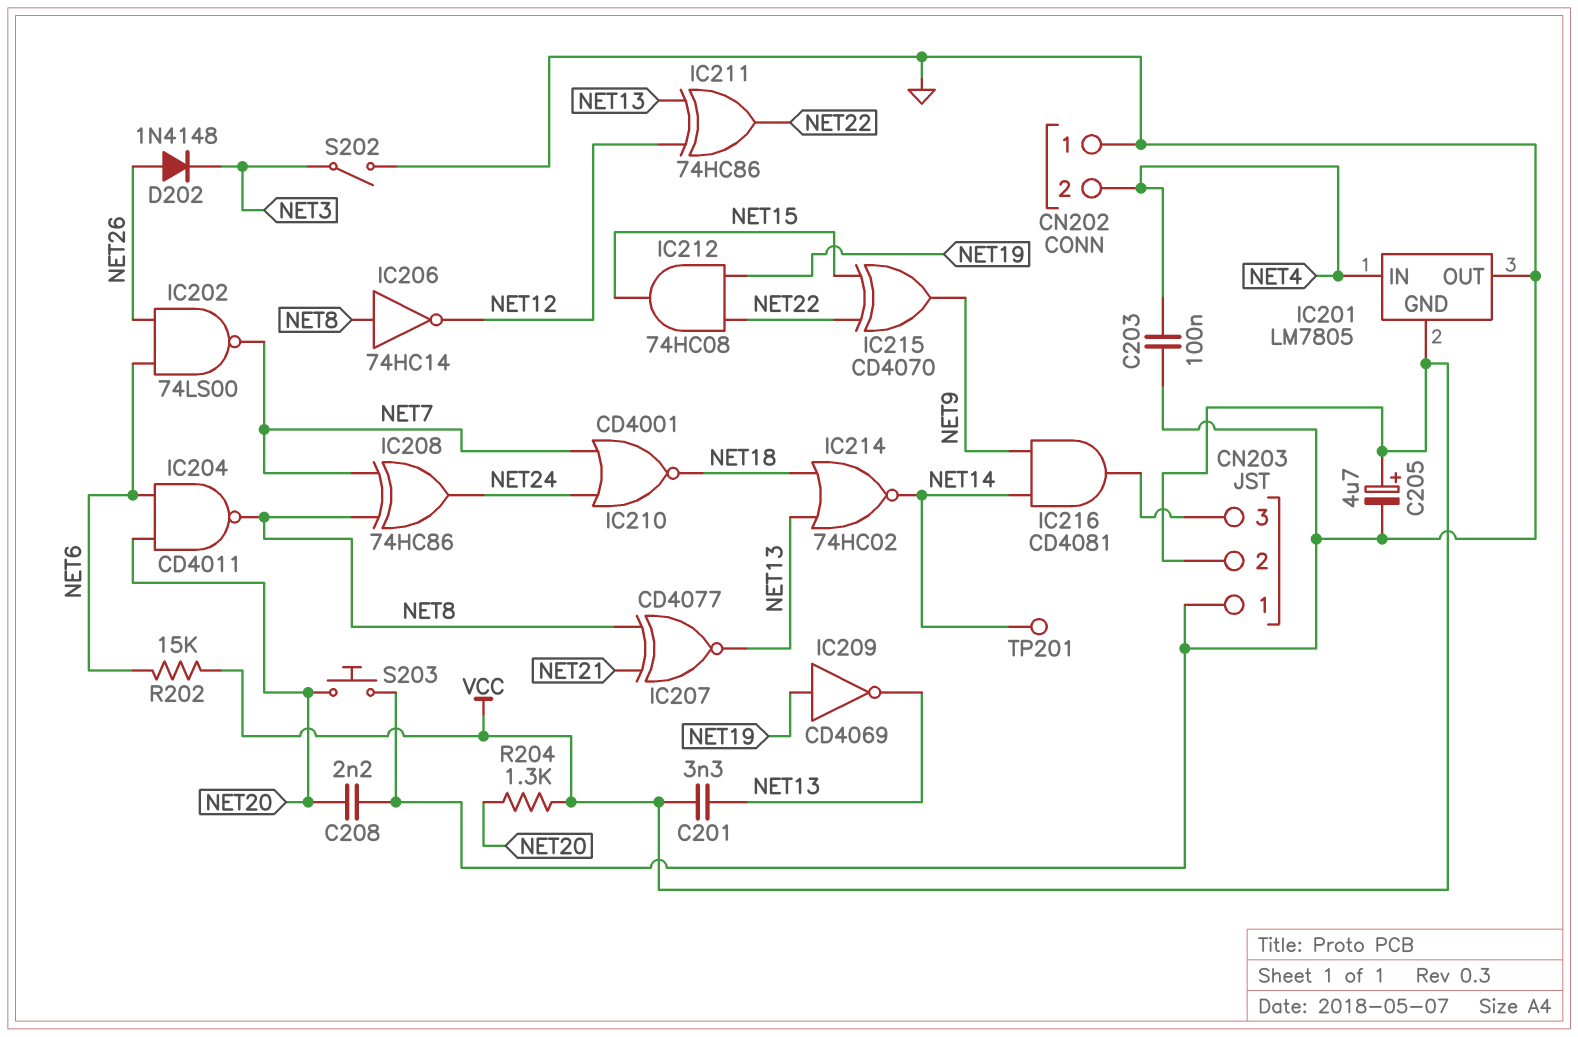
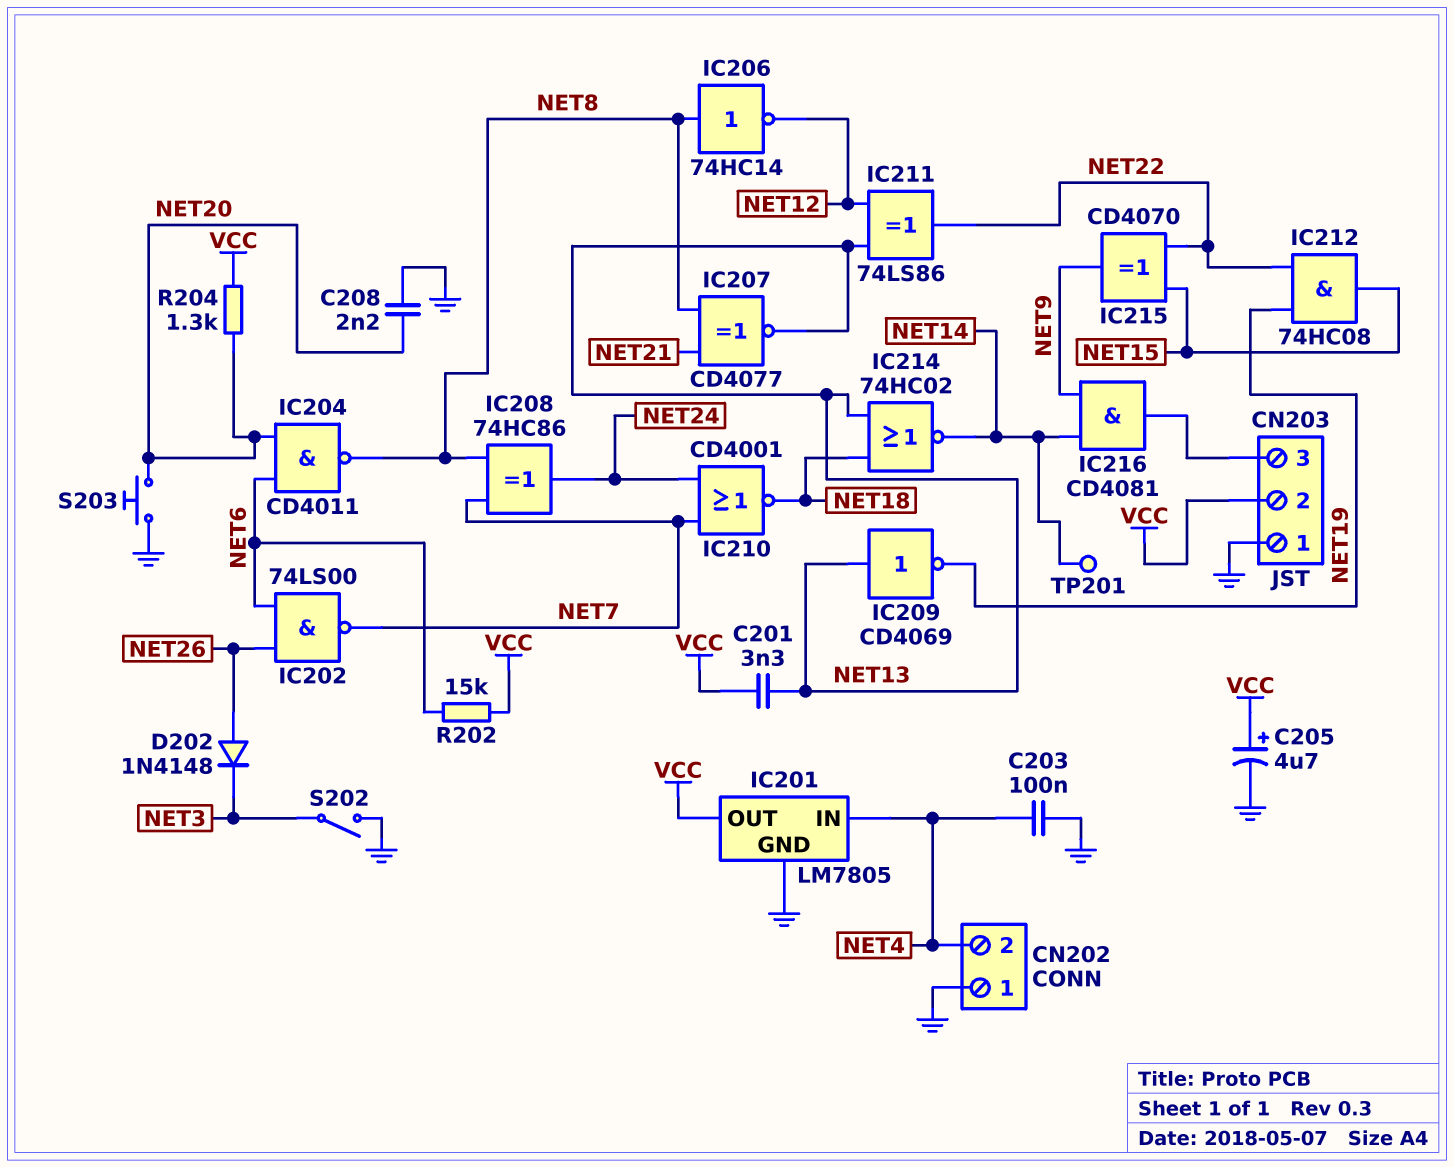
IC201 pin GND: VCC -> GND
IC201 pin OUT: GND -> VCC
IC209: NOT CD4069 (in NET19, out NET13) -> NOT CD4069 (in NET13, out NET19)
IC211: XOR 74HC86 (in NET12, in NET13, out NET22) -> XOR 74LS86 (in NET12, in NET13, out NET22)

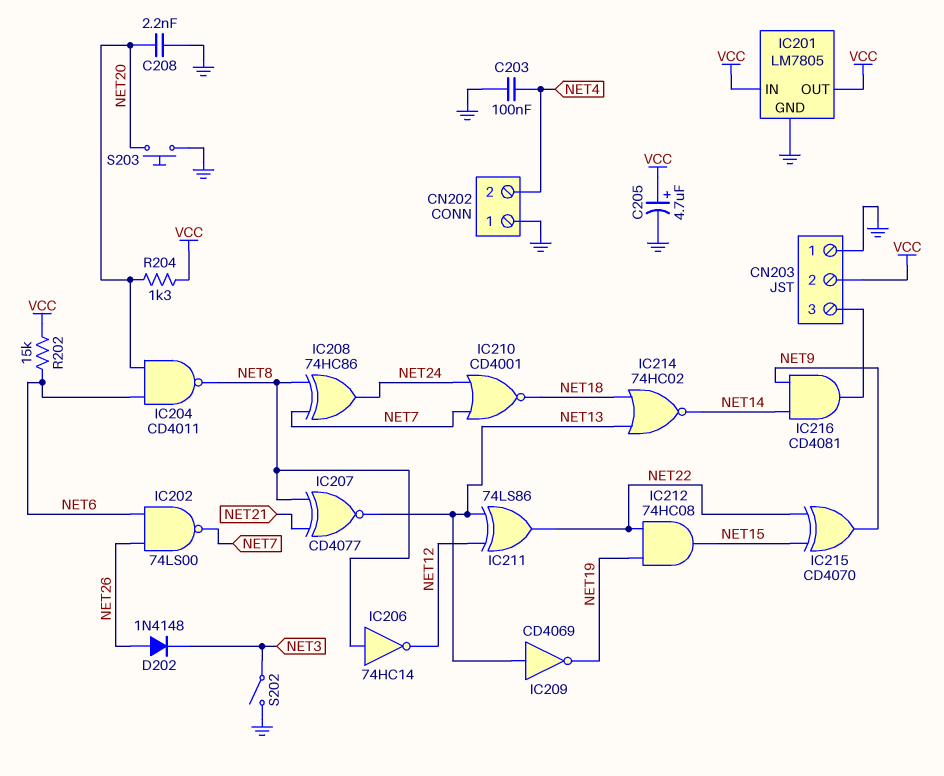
C201: 3.3nF (NET13, VCC) -> none
IC201 pin IN: NET4 -> VCC
TP201: test point (NET14) -> none

